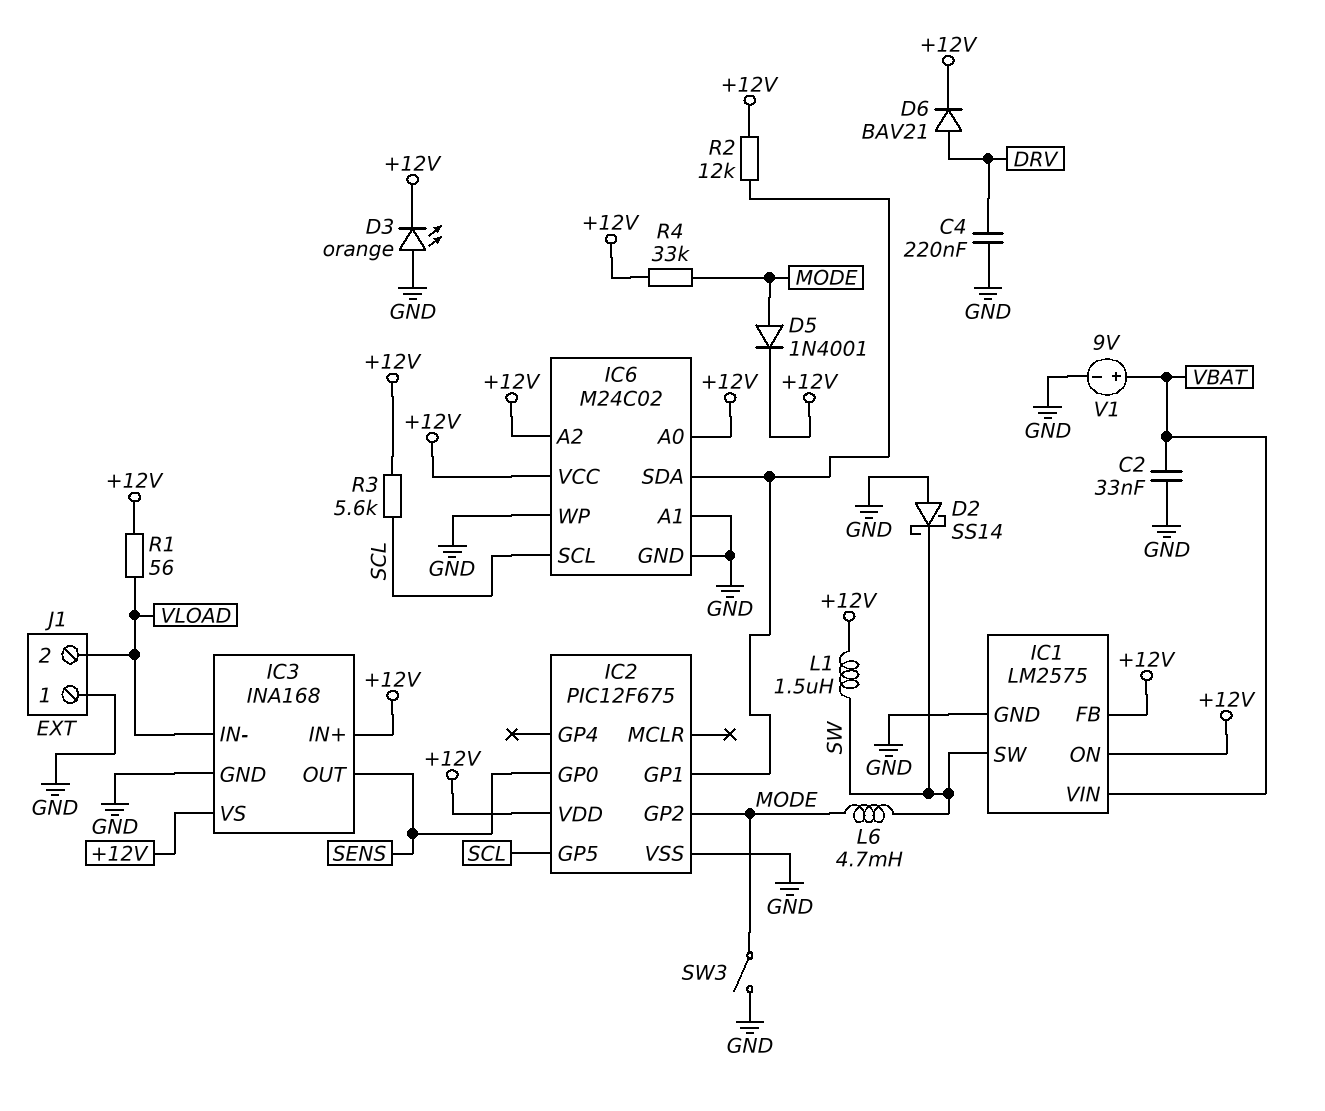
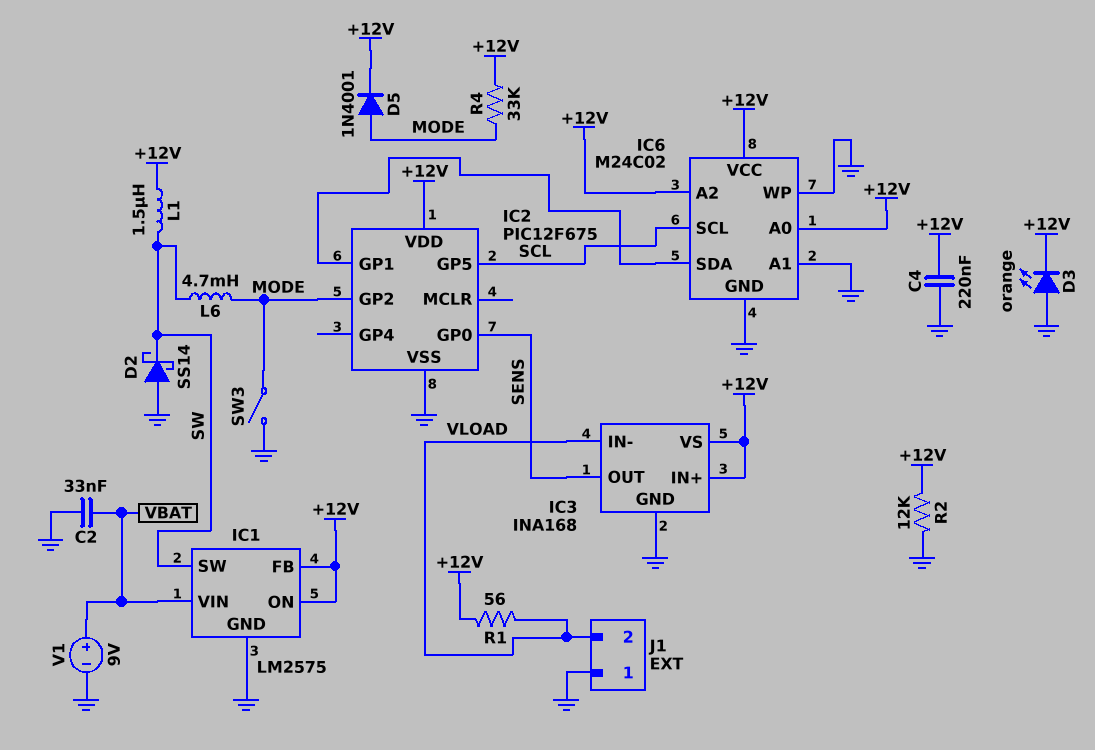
C4: 220nF (DRV, GND) -> 220nF (+12V, GND)
D6: diode BAV21 (A DRV, K +12V) -> none
R2: 12k (+12V, IC2/GP1) -> 12k (+12V, GND)
R3: 5.6k (+12V, SCL) -> none

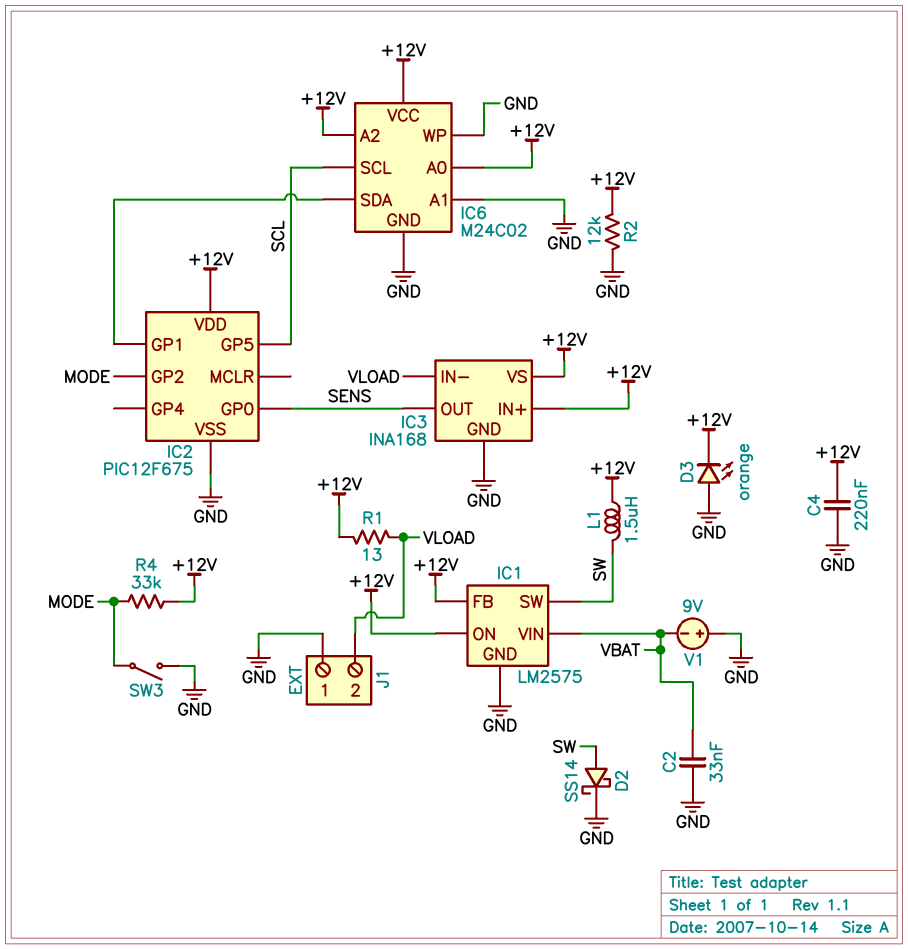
D2: schottky SS14 (A GND, K SW) -> schottky SS14 (A SW, K GND)
D5: diode 1N4001 (A MODE, K +12V) -> none
L6: 4.7mH (MODE, SW) -> none
R1: 56 (+12V, VLOAD) -> 13 (+12V, VLOAD)
V1: 9V (plus VBAT, minus GND) -> 9V (plus GND, minus VBAT)

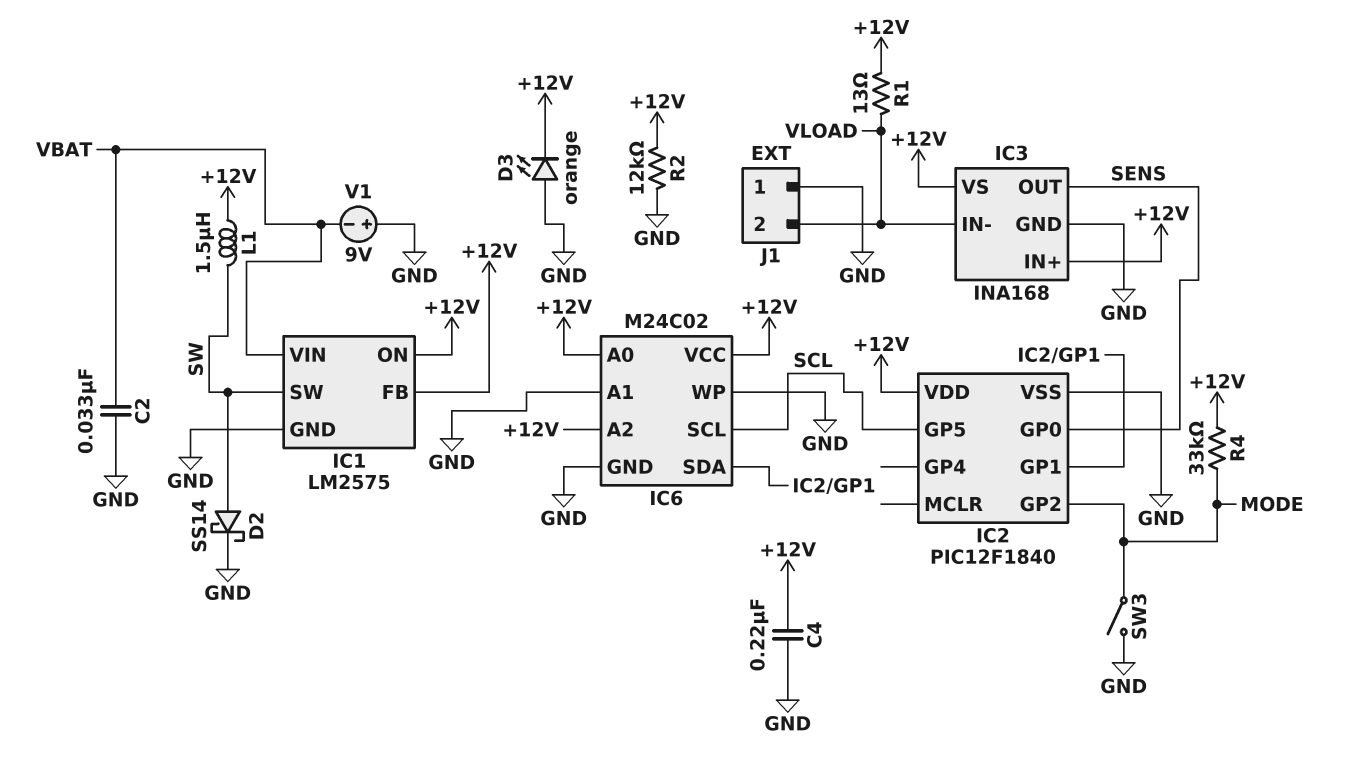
IC2: PIC12F675 -> PIC12F1840

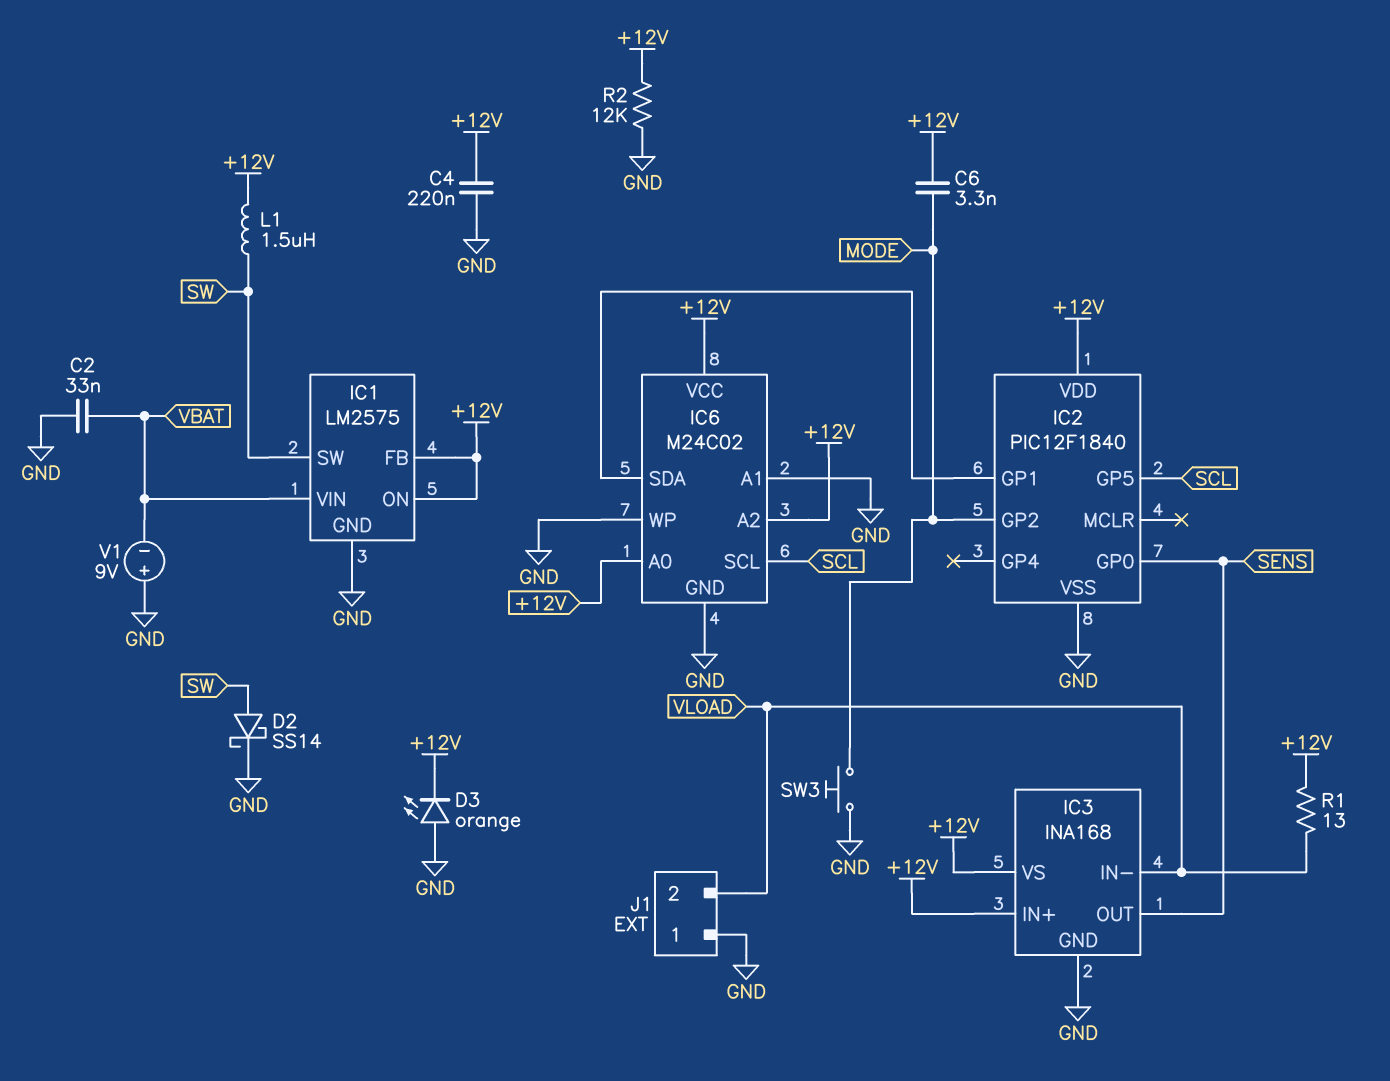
C6: none -> 3.3nF (+12V, MODE)
R4: 33k (+12V, MODE) -> none
SW3: switch (GND, MODE) -> button (GND, MODE)

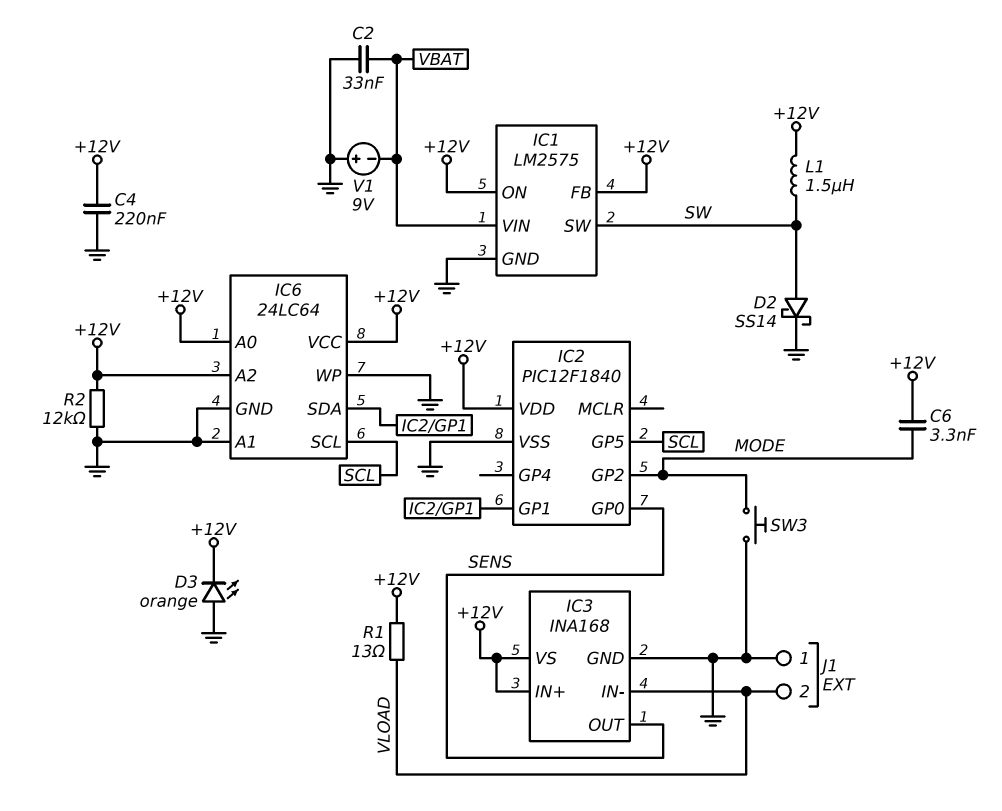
IC6: M24C02 -> 24LC64

